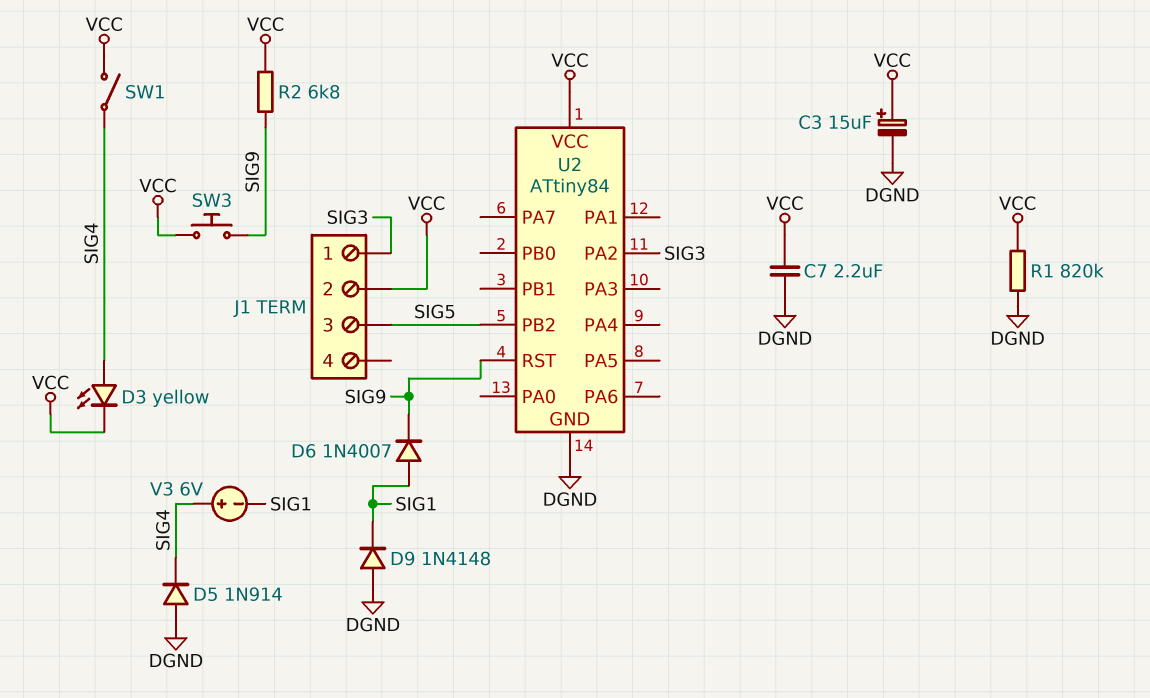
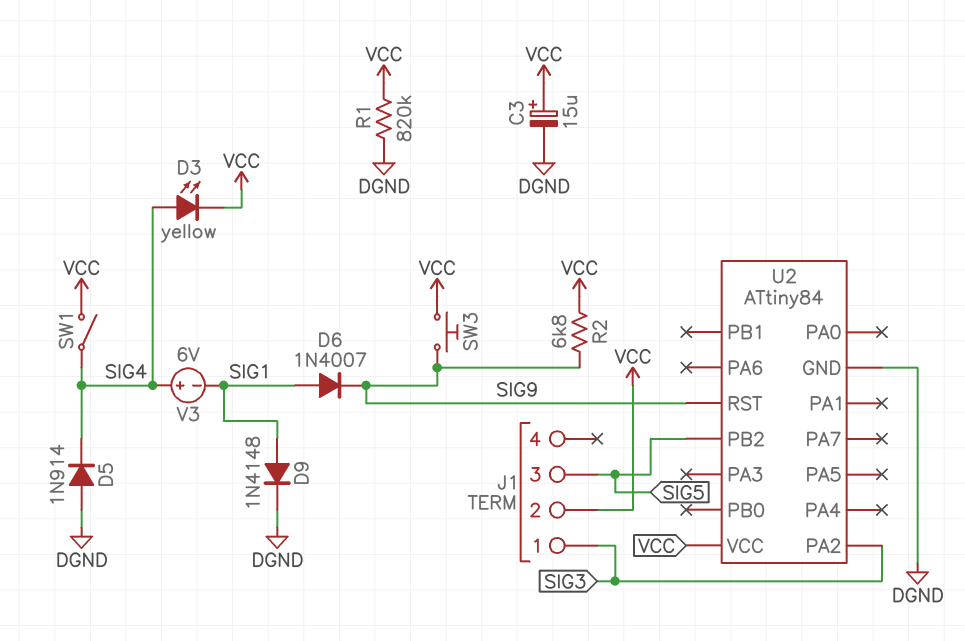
C7: 2.2uF (DGND, VCC) -> none
D9: diode 1N4148 (A DGND, K SIG1) -> diode 1N4148 (A SIG1, K DGND)

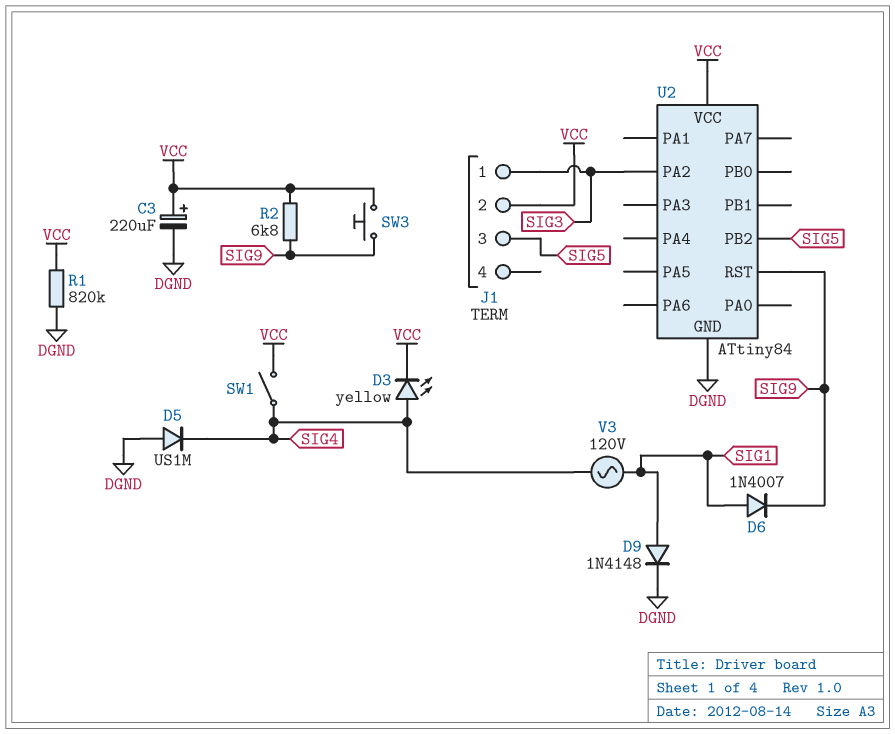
C3: 15uF (plus VCC, minus DGND) -> 220uF (plus VCC, minus DGND)
D5: diode 1N914 (A DGND, K SIG4) -> diode US1M (A DGND, K SIG4)
V3: 6V (plus SIG4, minus SIG1) -> AC 120V (SIG1, SIG4)

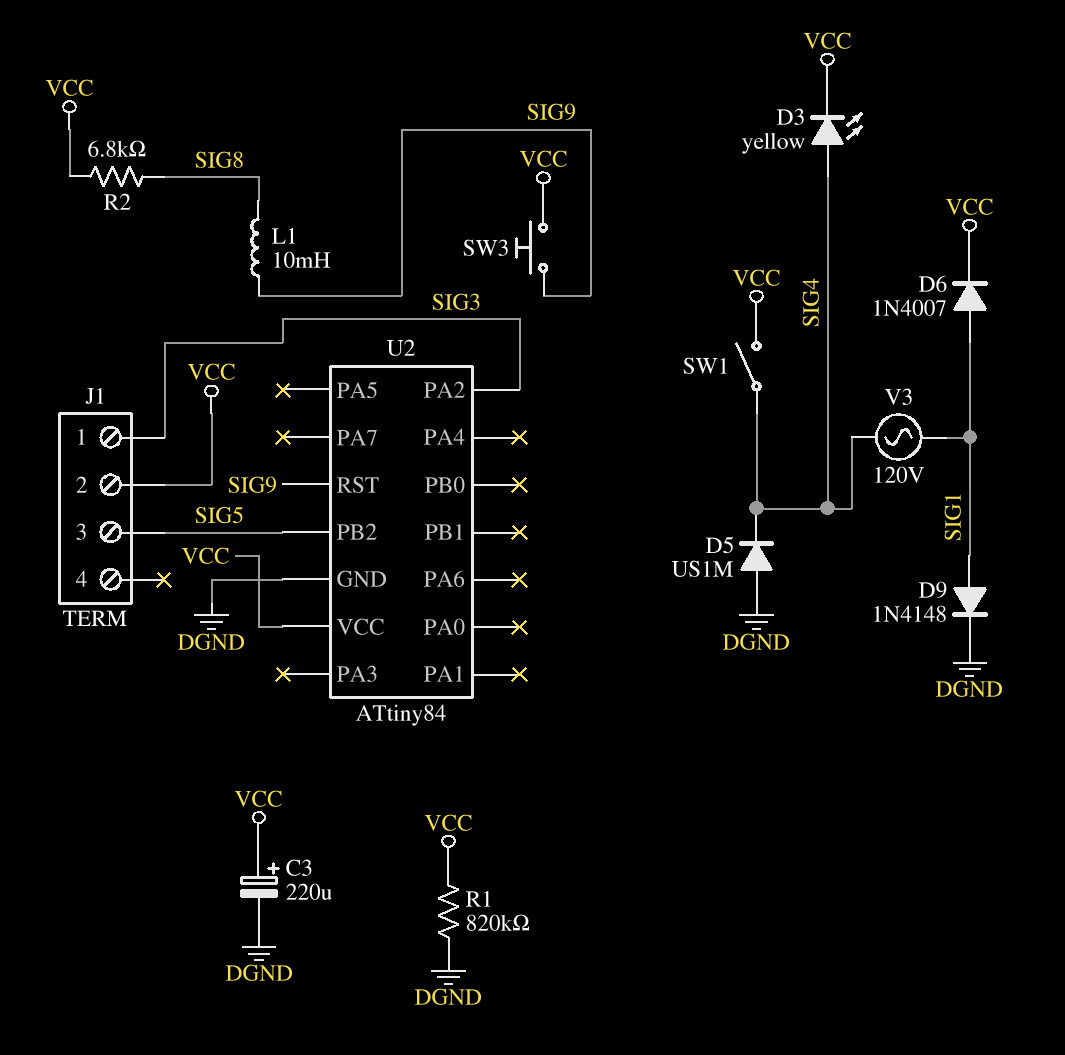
D6: diode 1N4007 (A SIG1, K SIG9) -> diode 1N4007 (A SIG1, K VCC)
L1: none -> 10mH (SIG8, SIG9)
R2: 6.8k (SIG9, VCC) -> 6.8k (SIG8, VCC)

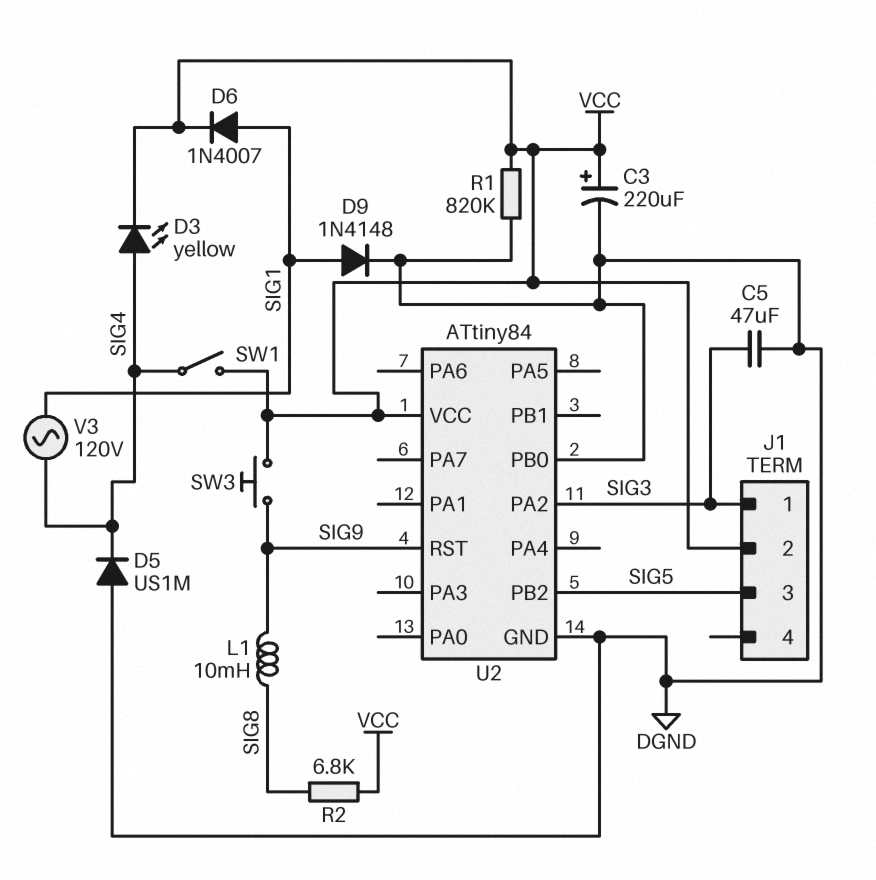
C5: none -> 47uF (DGND, SIG3)
U2 pin PB0: none -> DGND

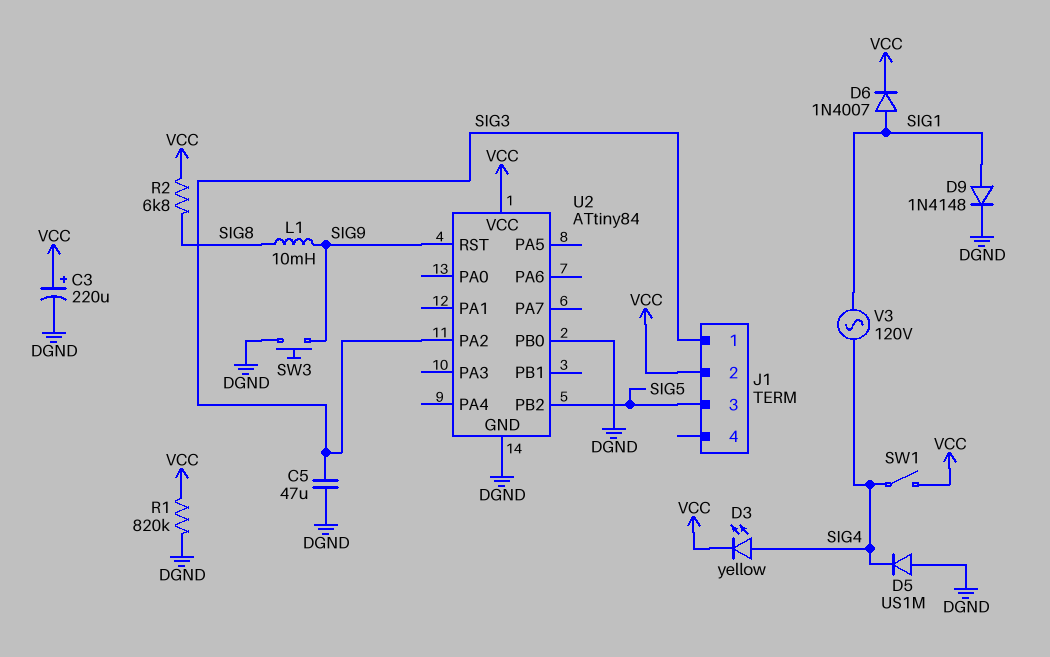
SW3: button (SIG9, VCC) -> button (DGND, SIG9)

